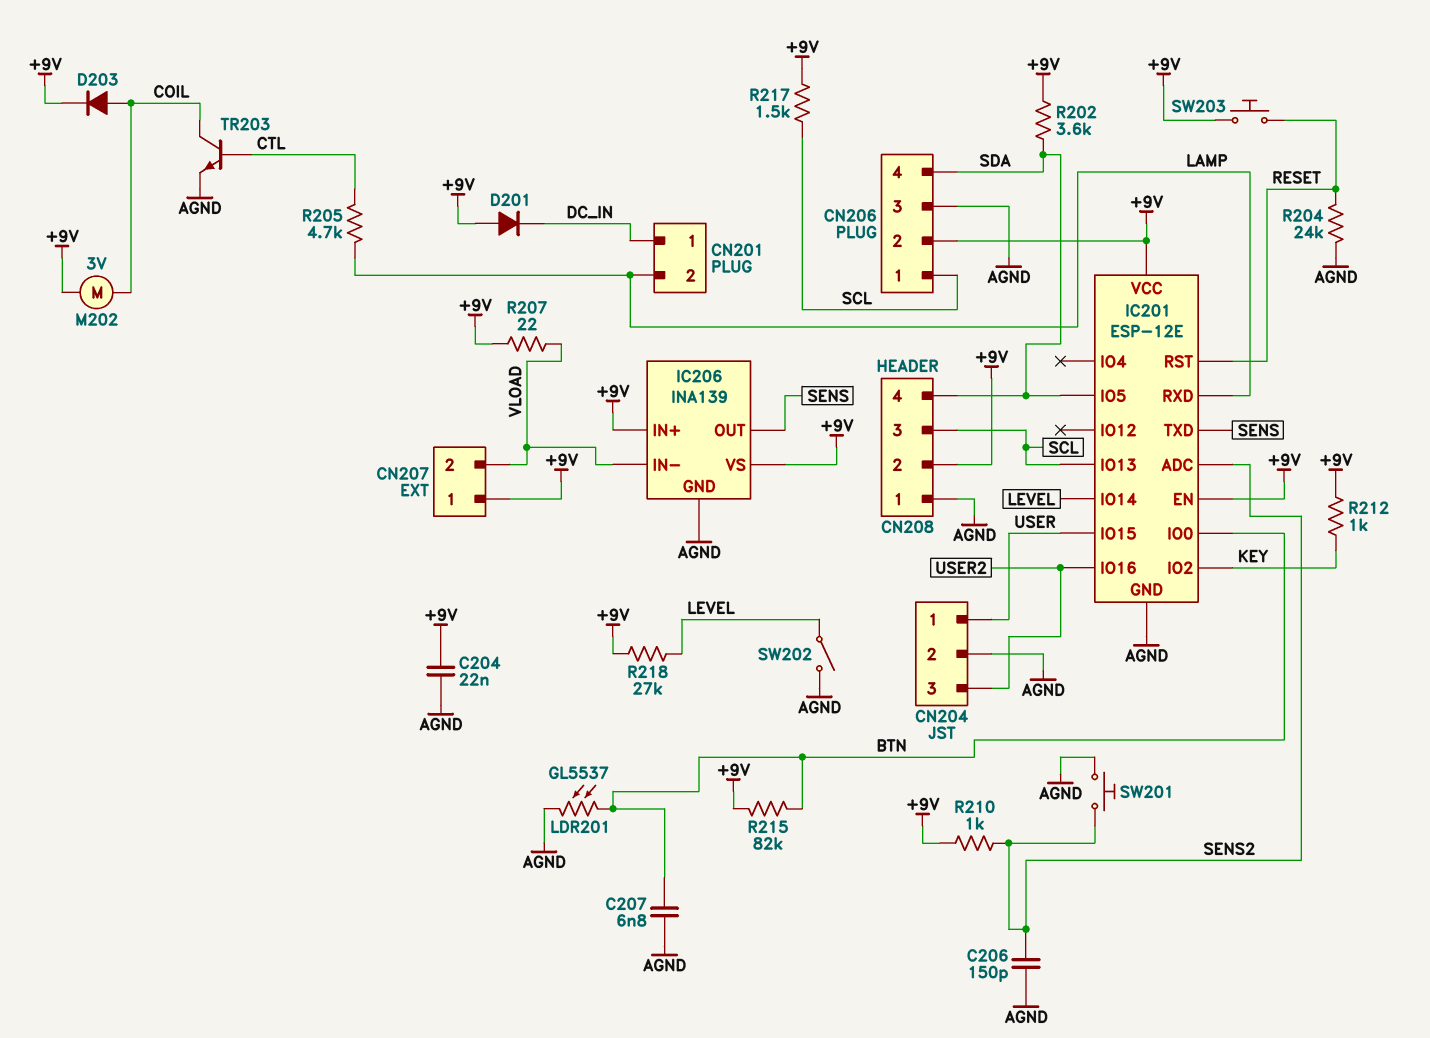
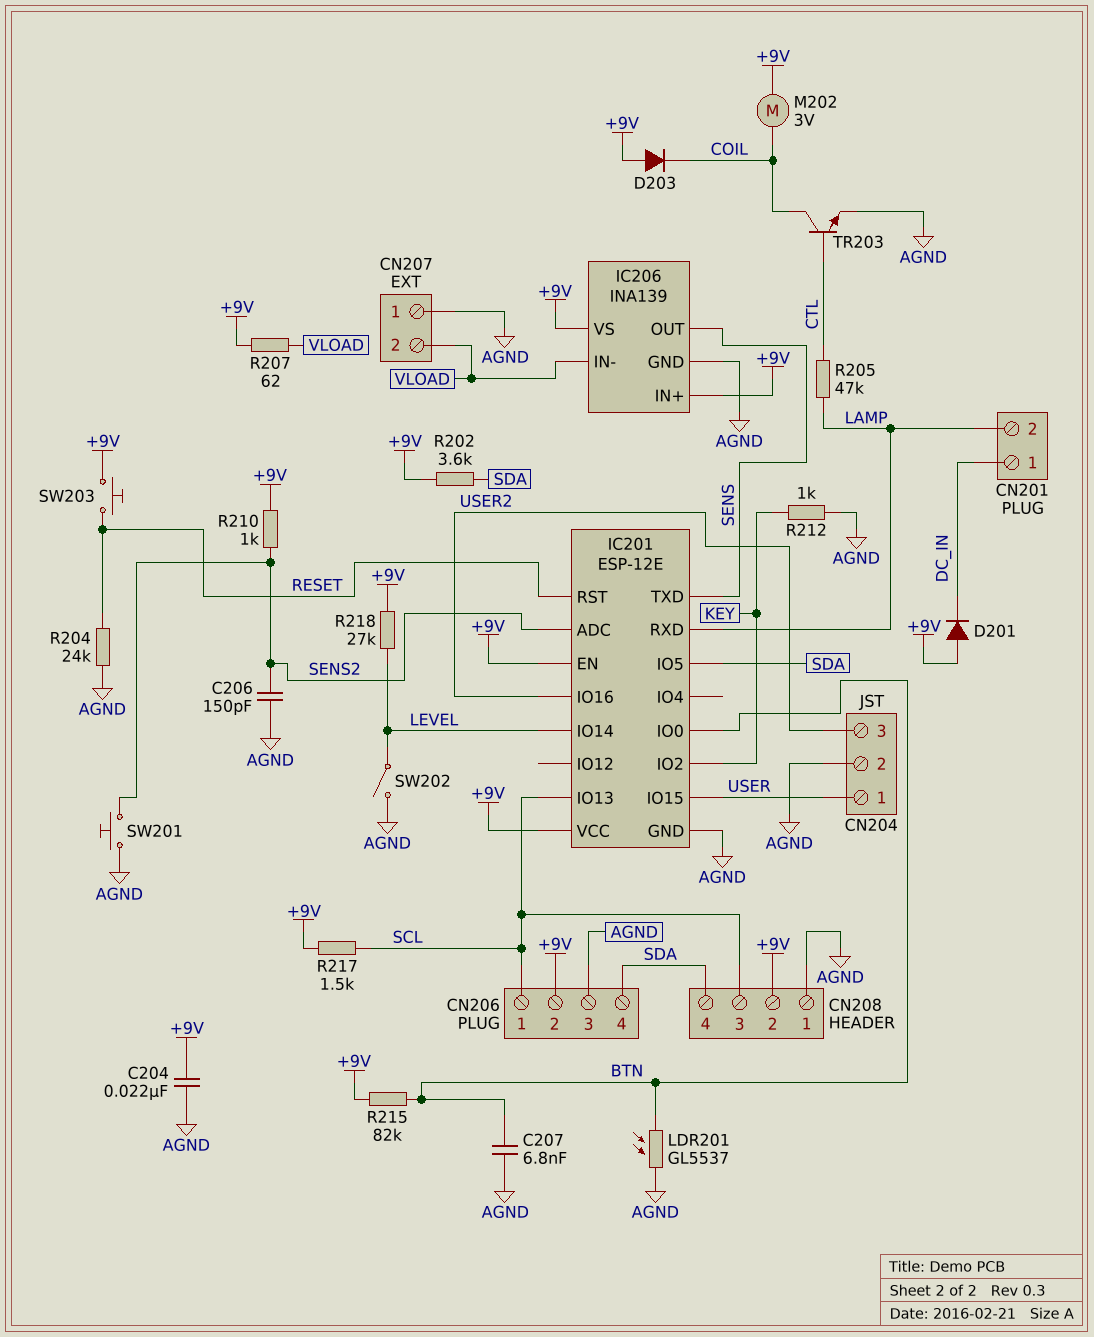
CN207 pin 1: +9V -> AGND
D203: diode (A COIL, K +9V) -> diode (A +9V, K COIL)
R205: 4.7k (CTL, LAMP) -> 47k (CTL, LAMP)
R207: 22 (+9V, VLOAD) -> 62 (+9V, VLOAD)
R212: 1k (+9V, KEY) -> 1k (AGND, KEY)

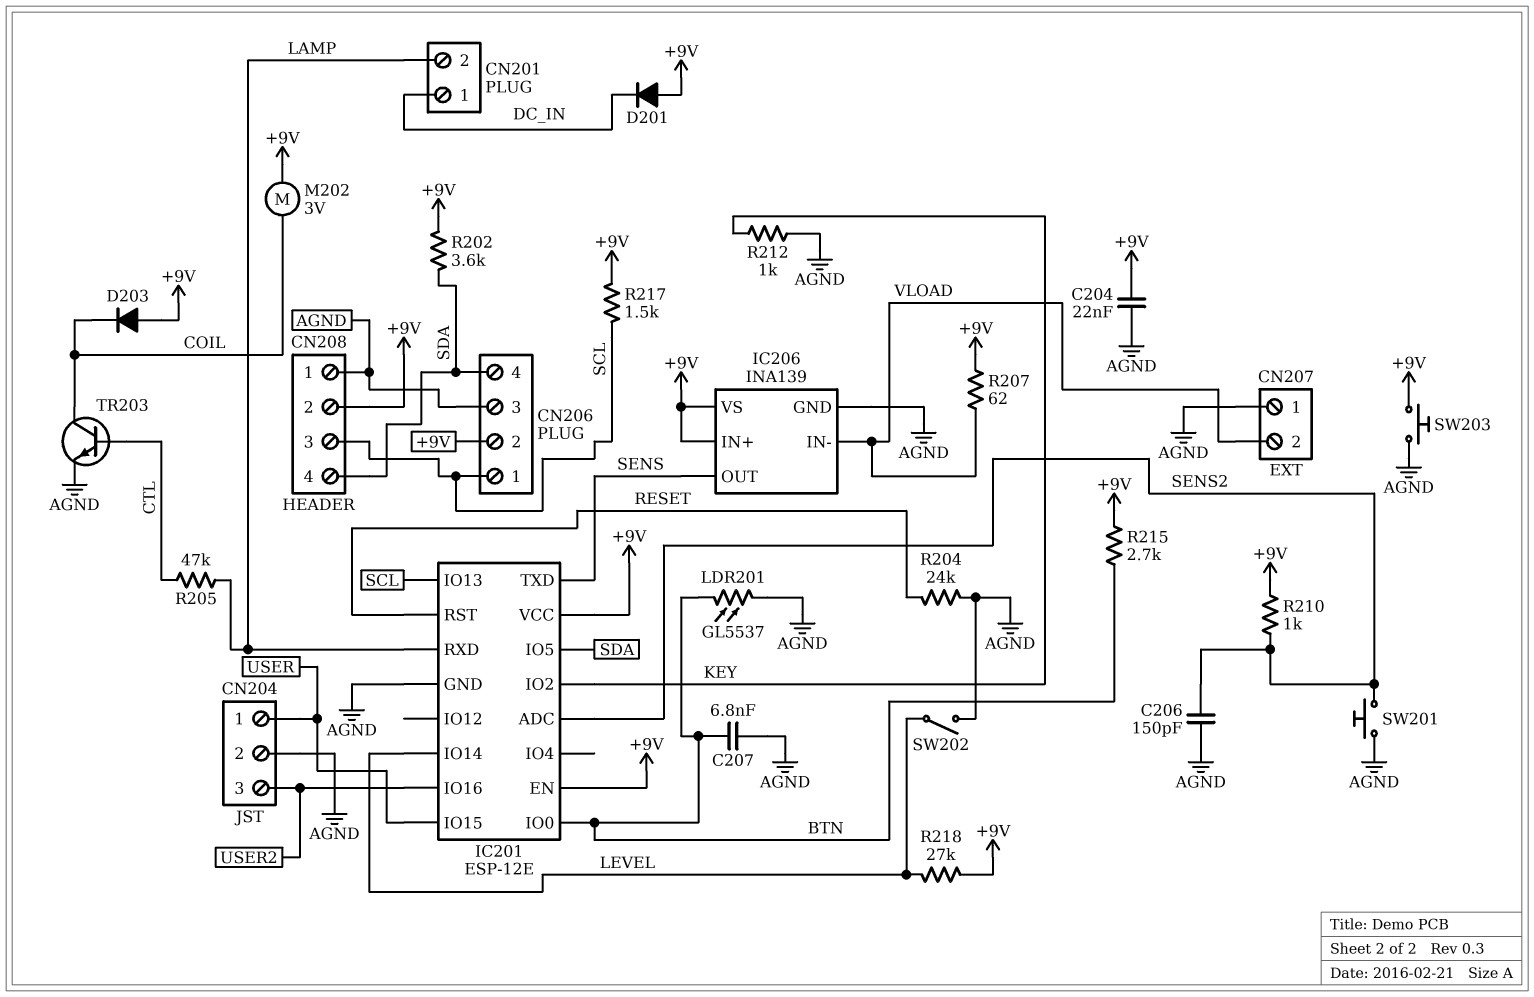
R215: 82k (+9V, BTN) -> 2.7k (+9V, BTN)
SW203: button (+9V, RESET) -> button (+9V, AGND)

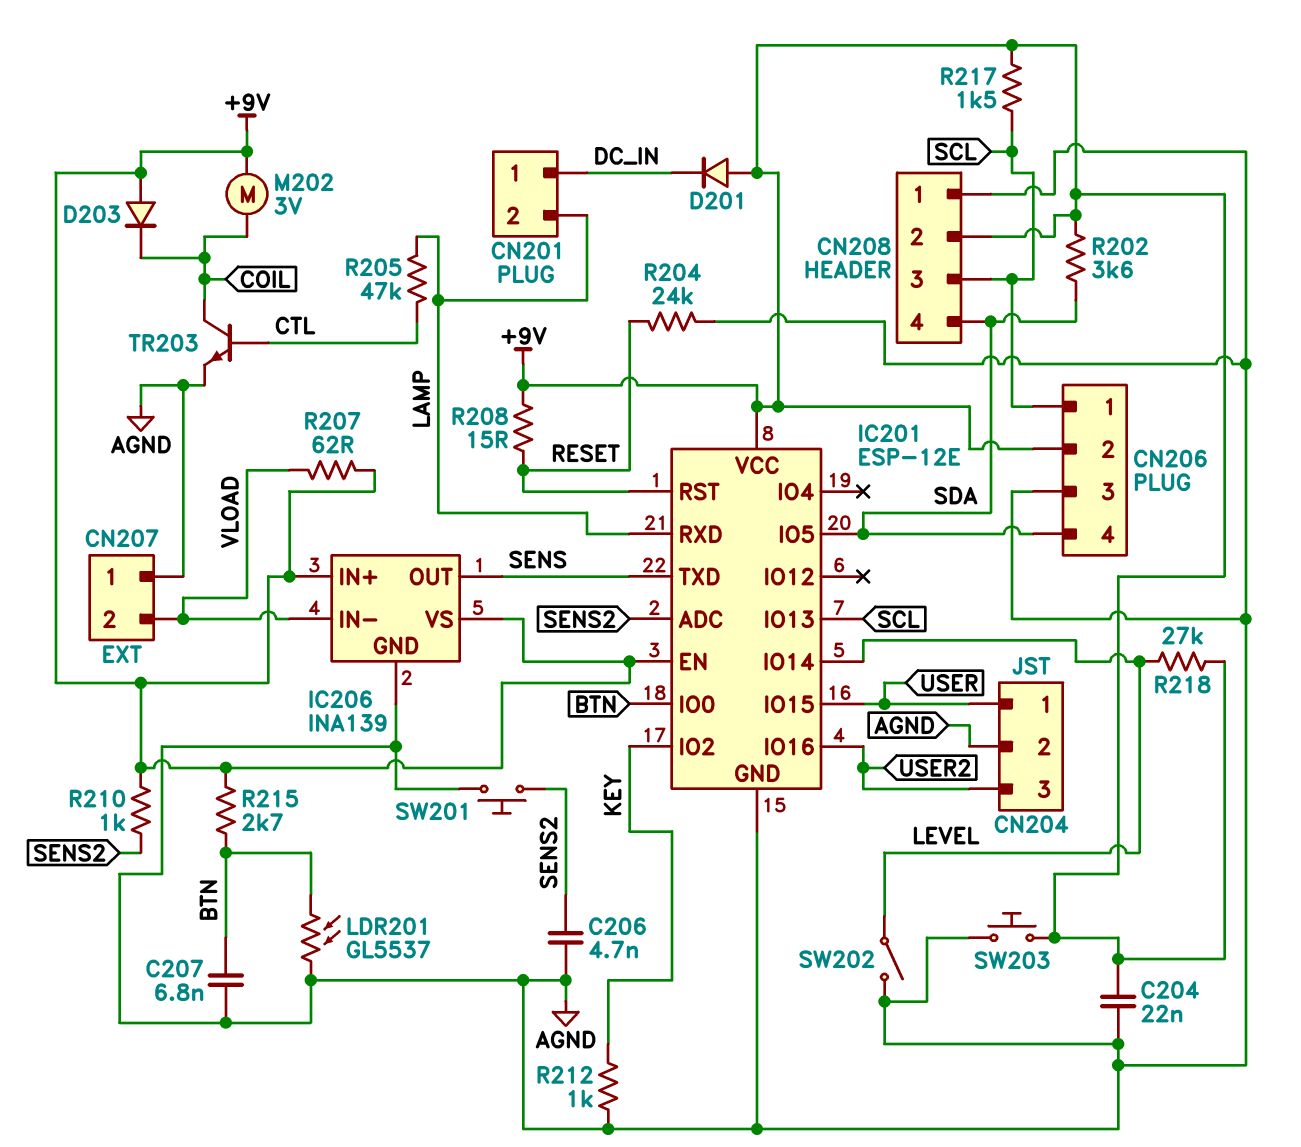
C206: 150pF (AGND, SENS2) -> 4.7nF (AGND, SENS2)
R208: none -> 15 (+9V, RESET)

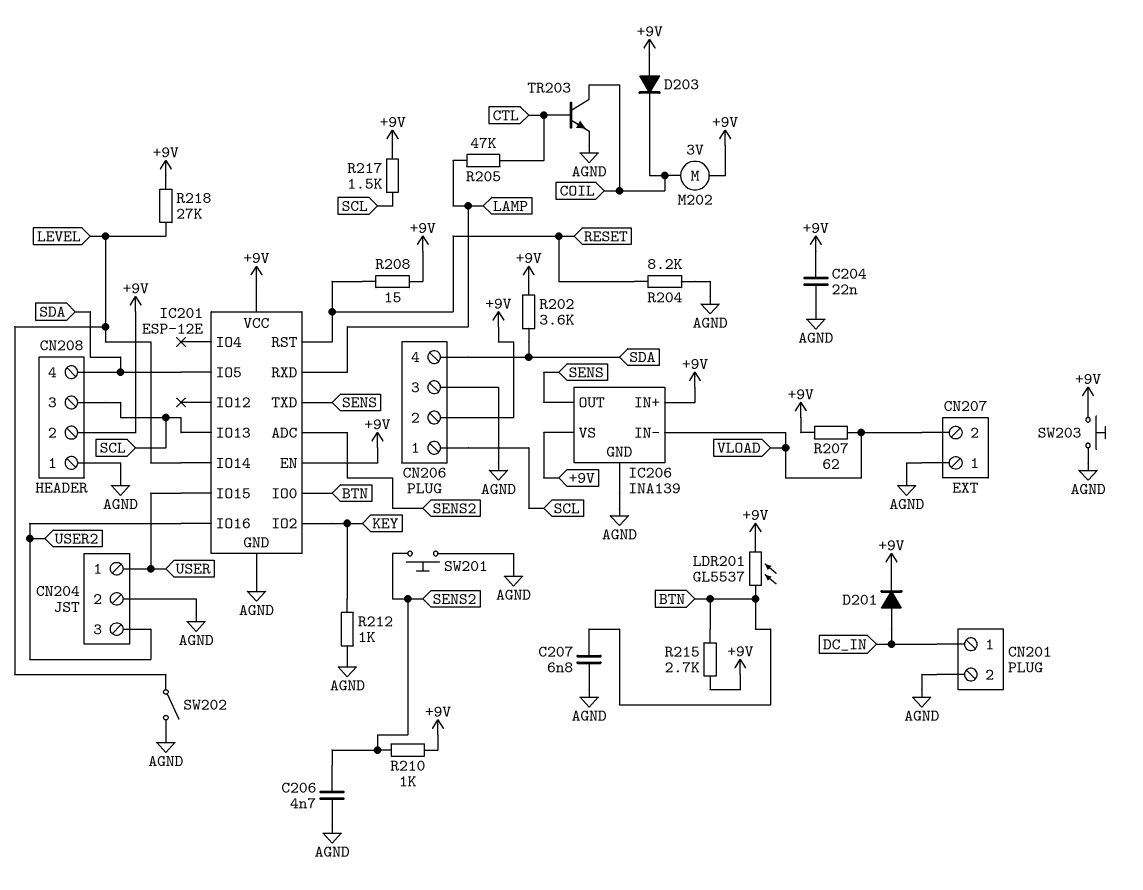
CN201 pin 2: LAMP -> AGND
D201: diode (A +9V, K DC_IN) -> diode (A DC_IN, K +9V)
LDR201: GL5537 (AGND, BTN) -> GL5537 (+9V, BTN)
R204: 24k (AGND, RESET) -> 8.2k (AGND, RESET)

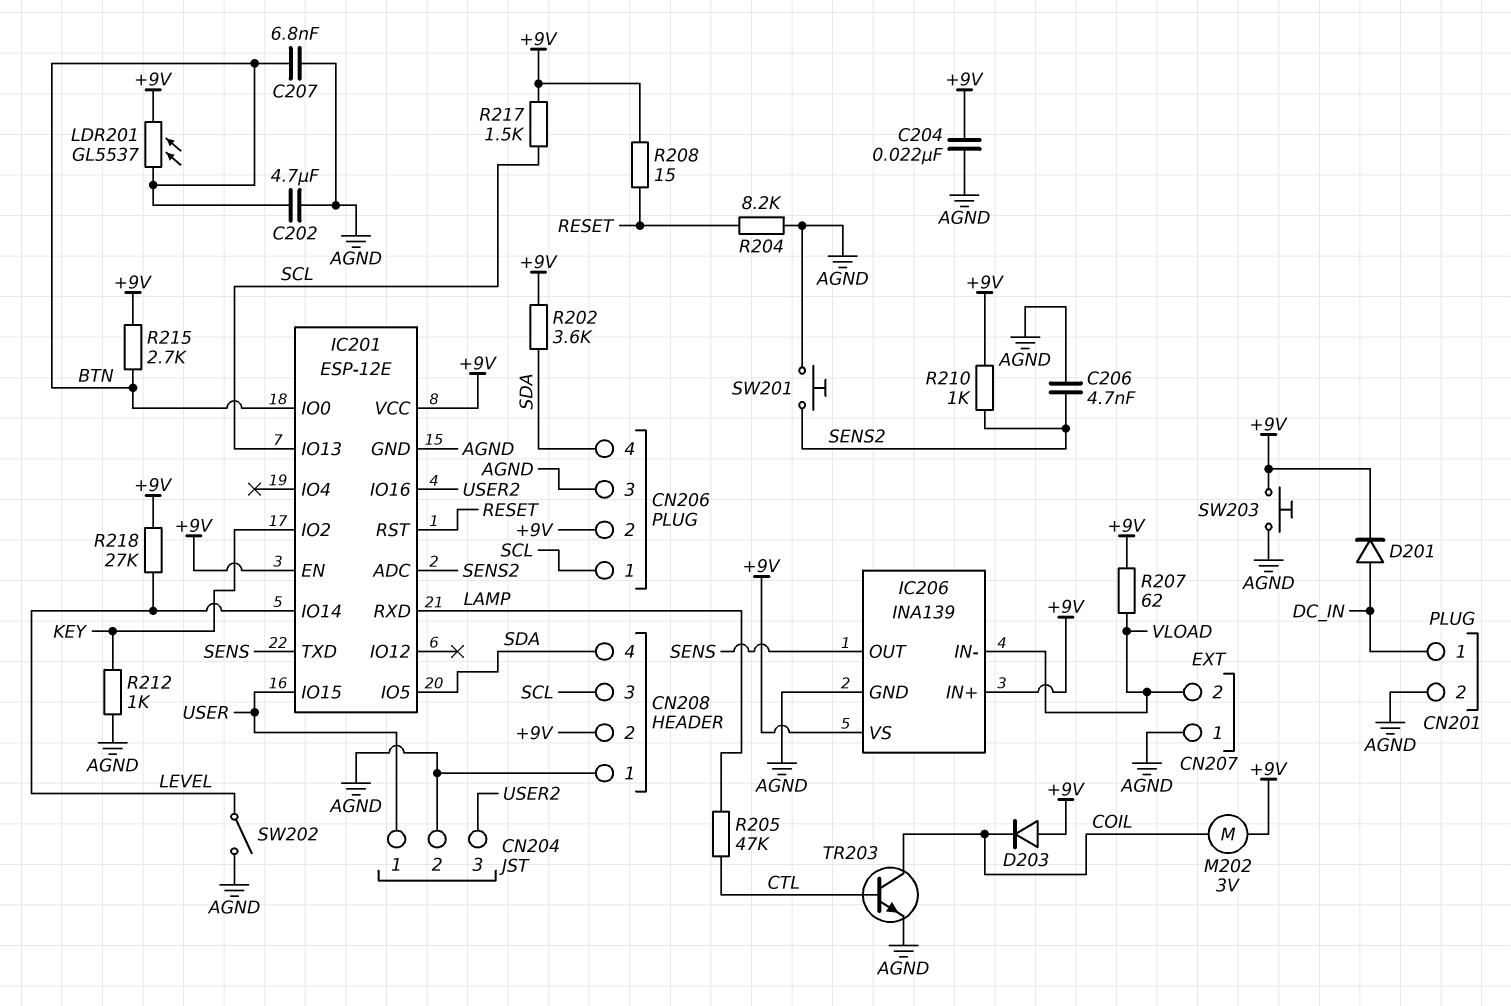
C202: none -> 4.7uF (AGND, BTN)

